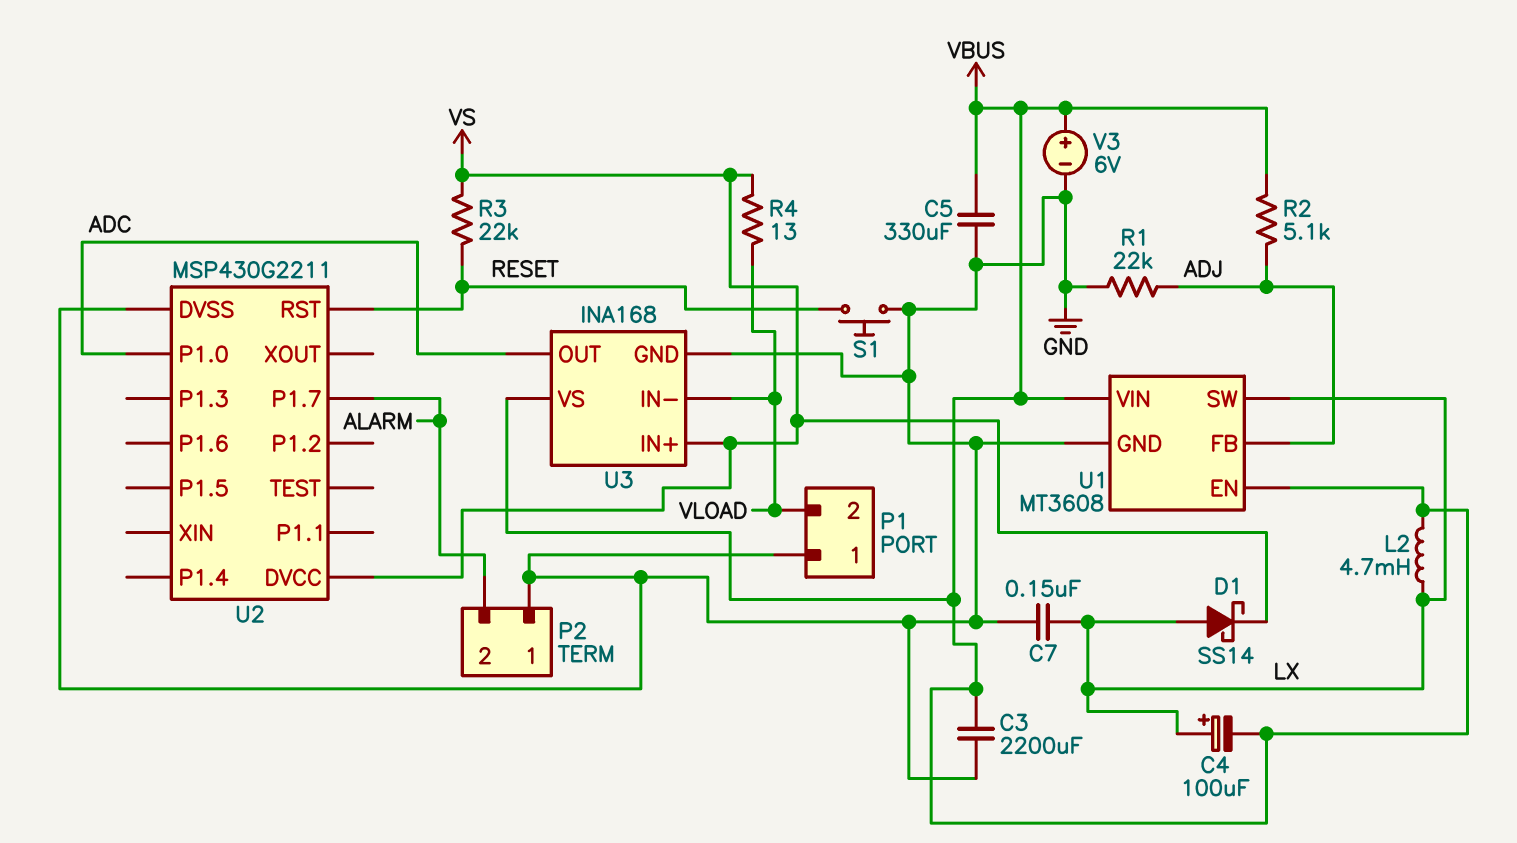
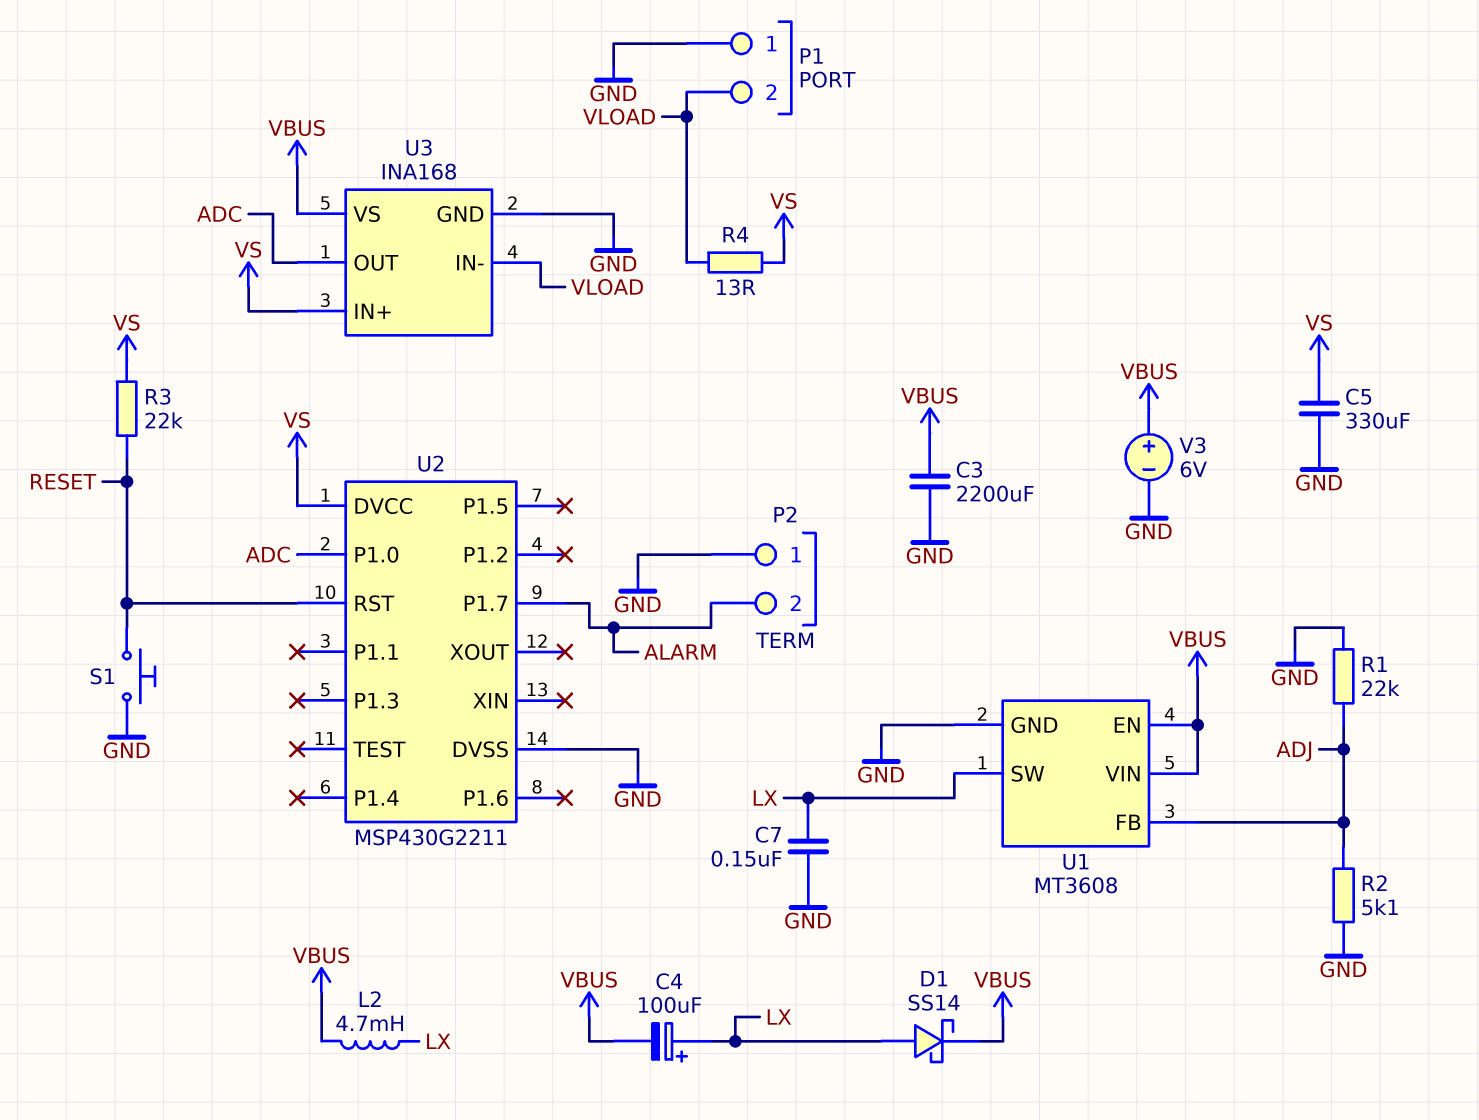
C5: 330uF (GND, VBUS) -> 330uF (GND, VS)
D1: schottky SS14 (A LX, K VS) -> schottky SS14 (A LX, K VBUS)
R2: 5.1k (ADJ, VBUS) -> 5.1k (ADJ, GND)

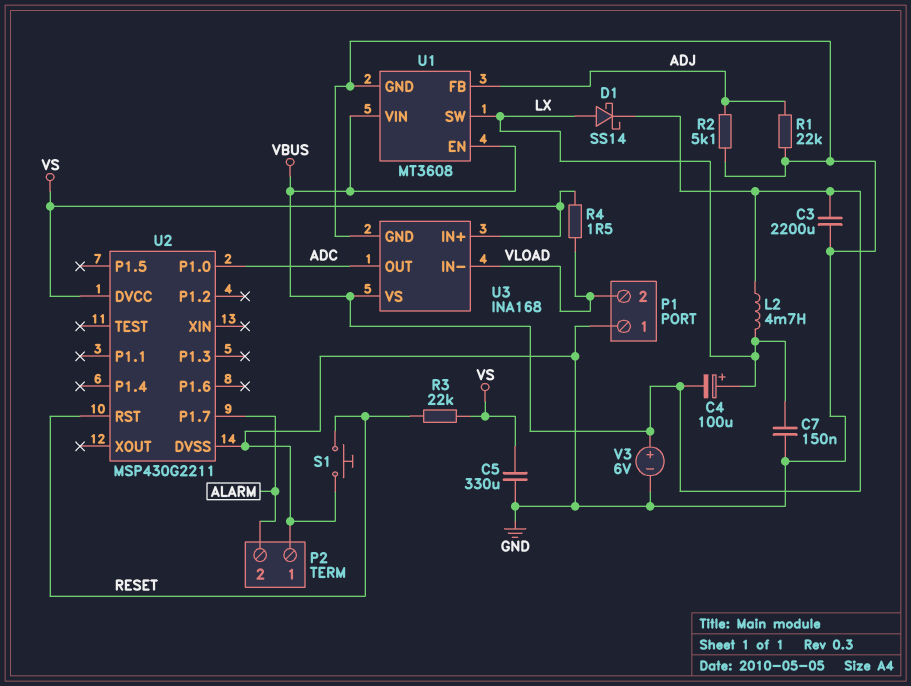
R4: 13 (VLOAD, VS) -> 1.5 (VLOAD, VS)

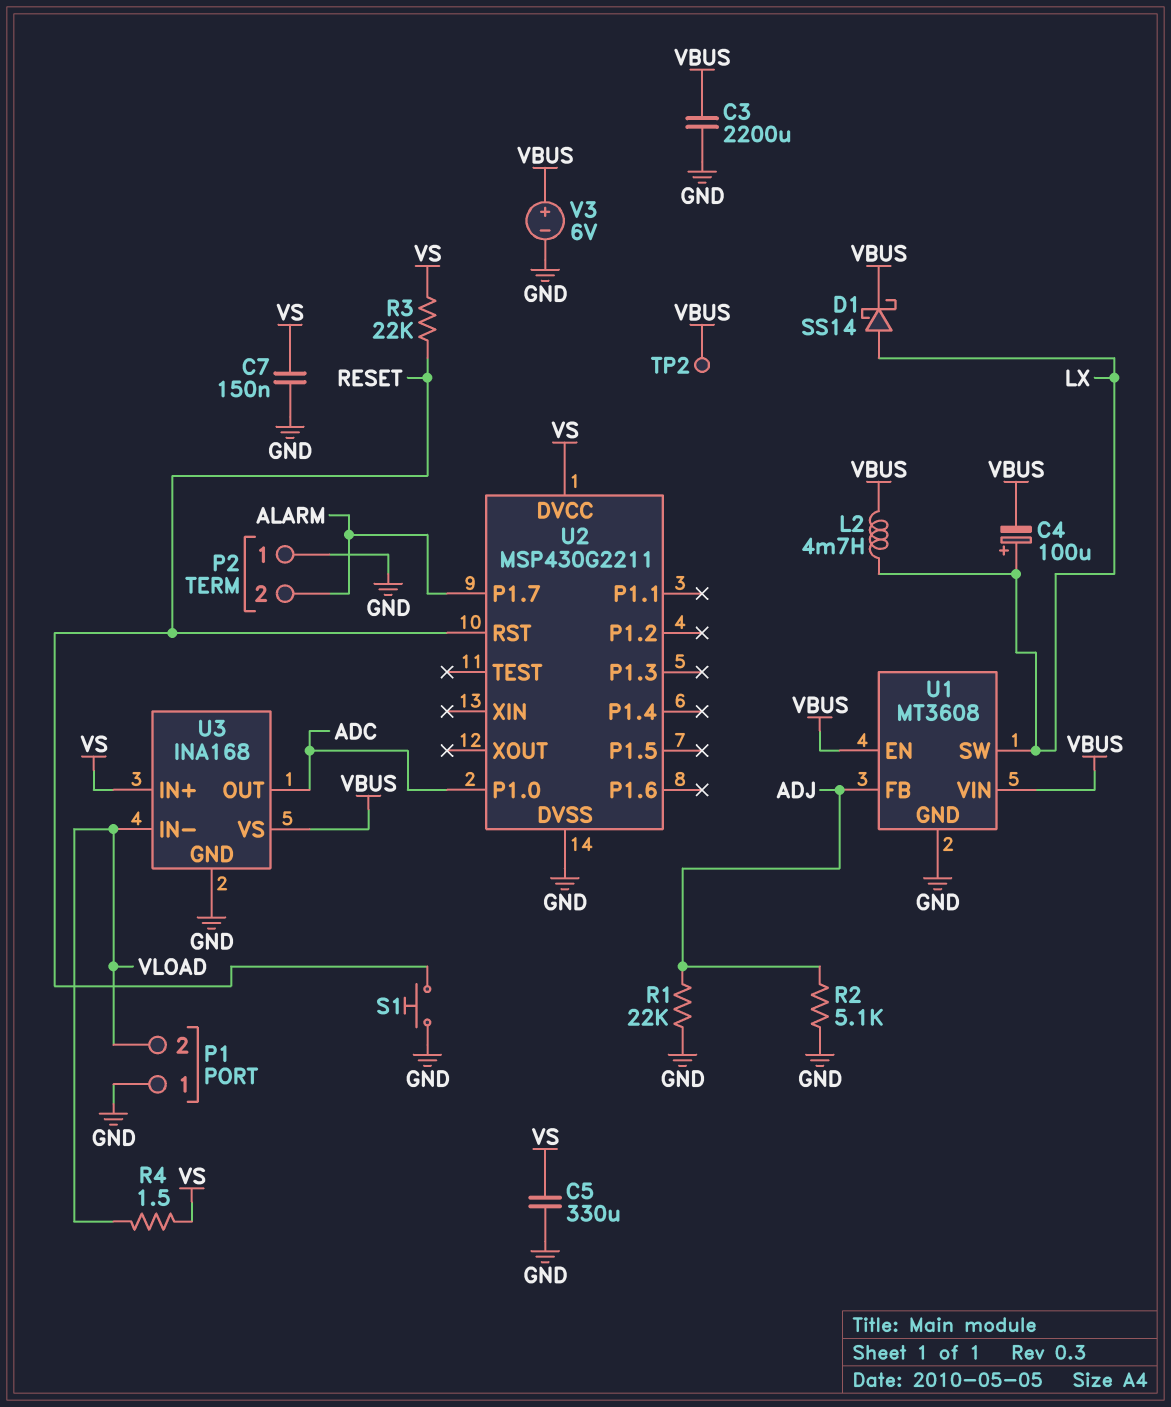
C7: 150nF (GND, LX) -> 150nF (GND, VS)
TP2: none -> test point (VBUS)

